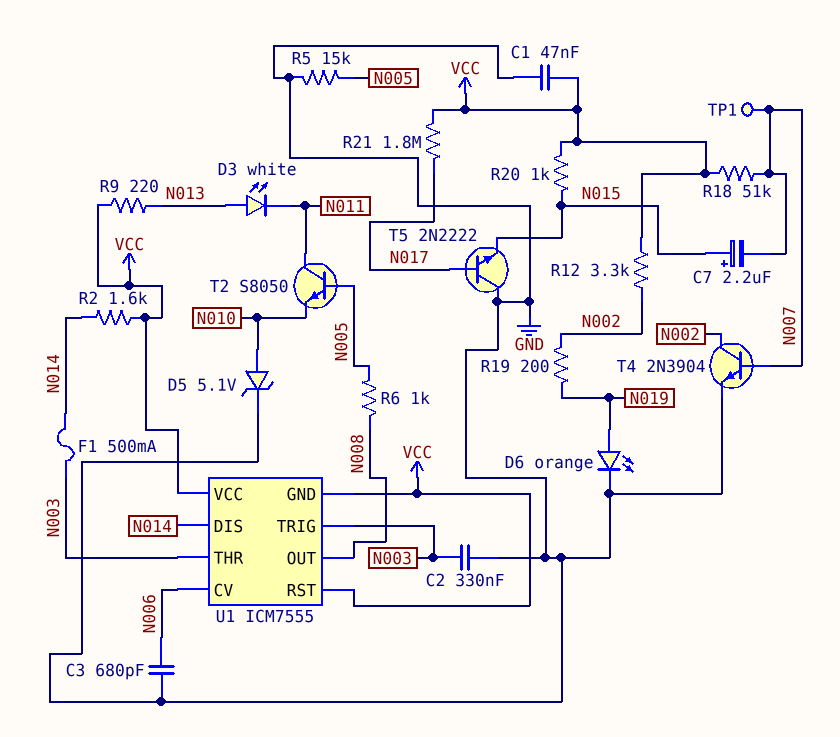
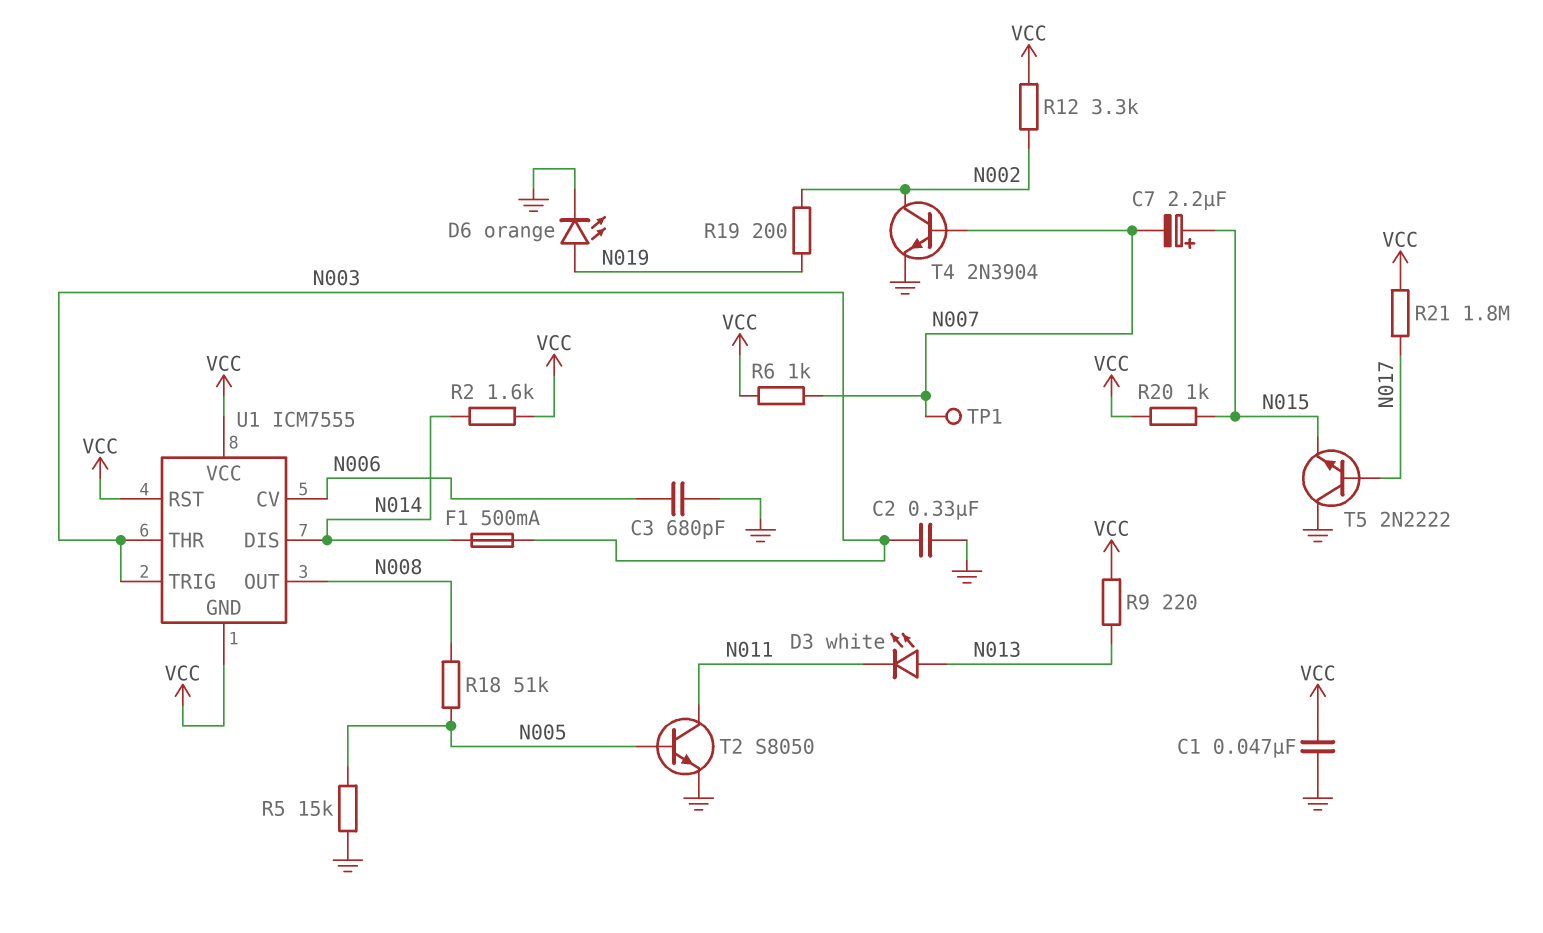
D5: zener 5.1V (A N010, K GND) -> none
R6: 1k (N005, N008) -> 1k (N007, VCC)
R18: 51k (N007, VCC) -> 51k (N005, N008)
T2: NPN S8050 (B N005, C N011, E N010) -> NPN S8050 (B N005, C N011, E GND)

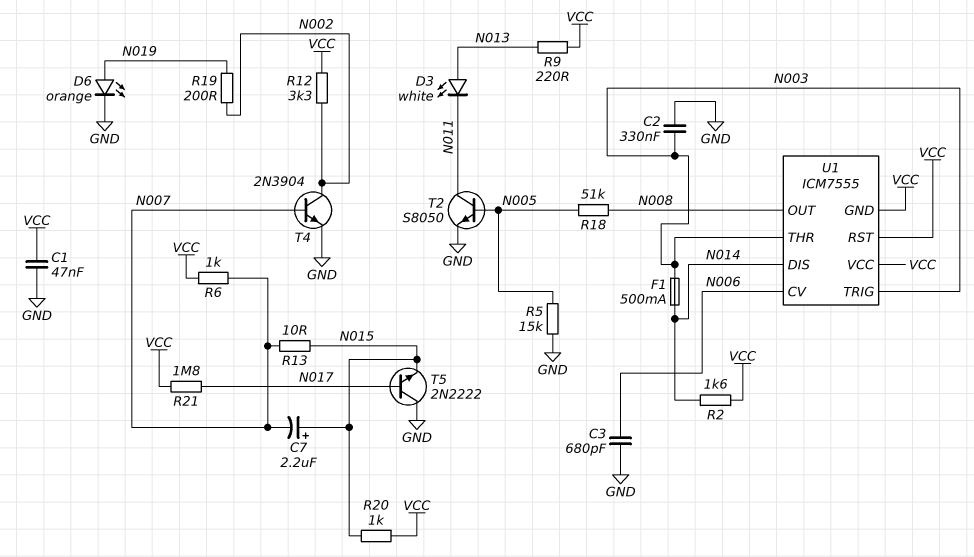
R13: none -> 10 (N007, N015)
TP1: test point (N007) -> none

